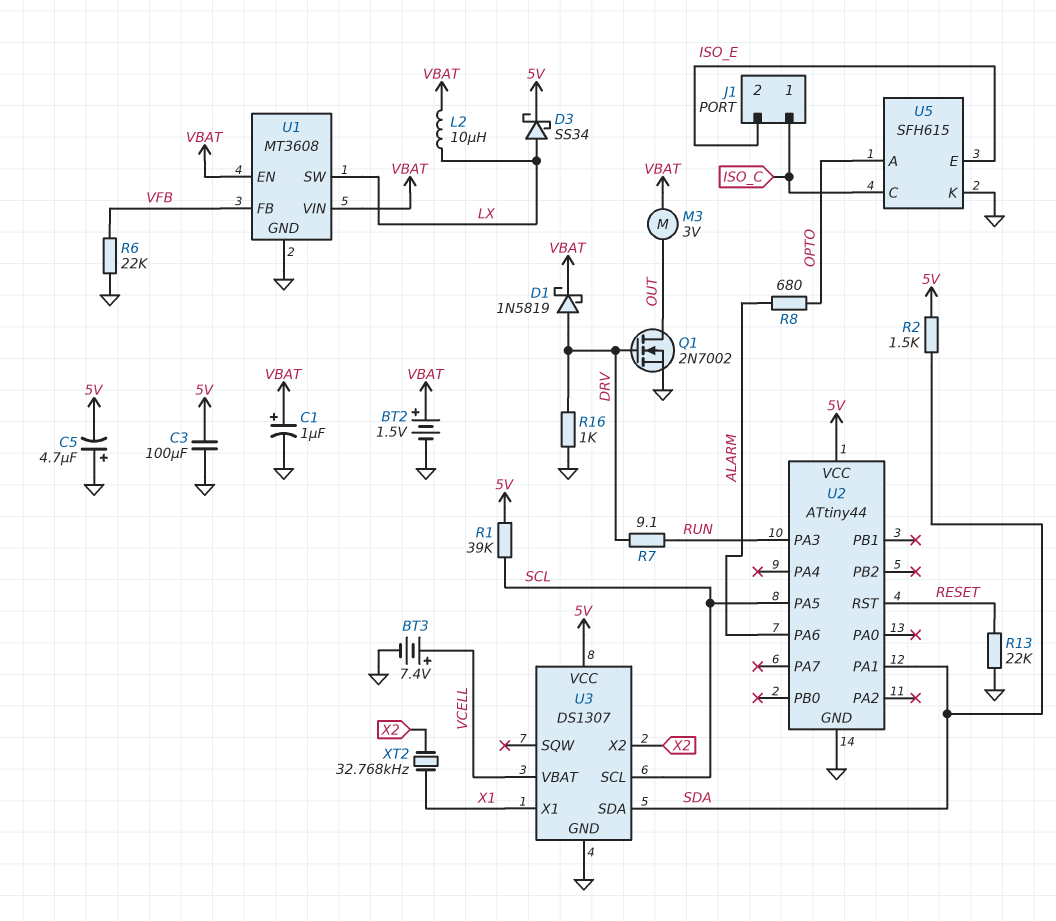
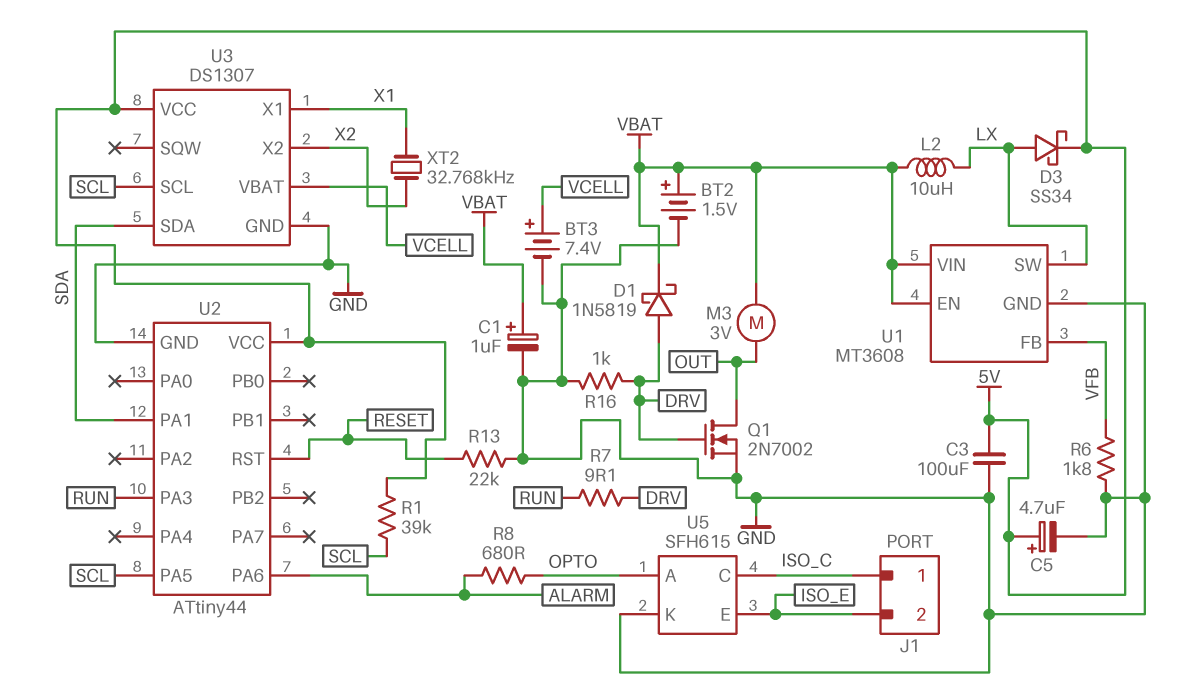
C5: 4.7uF (plus GND, minus 5V) -> 4.7uF (plus 5V, minus GND)
R2: 1.5k (5V, SDA) -> none
R6: 22k (GND, VFB) -> 1.8k (GND, VFB)

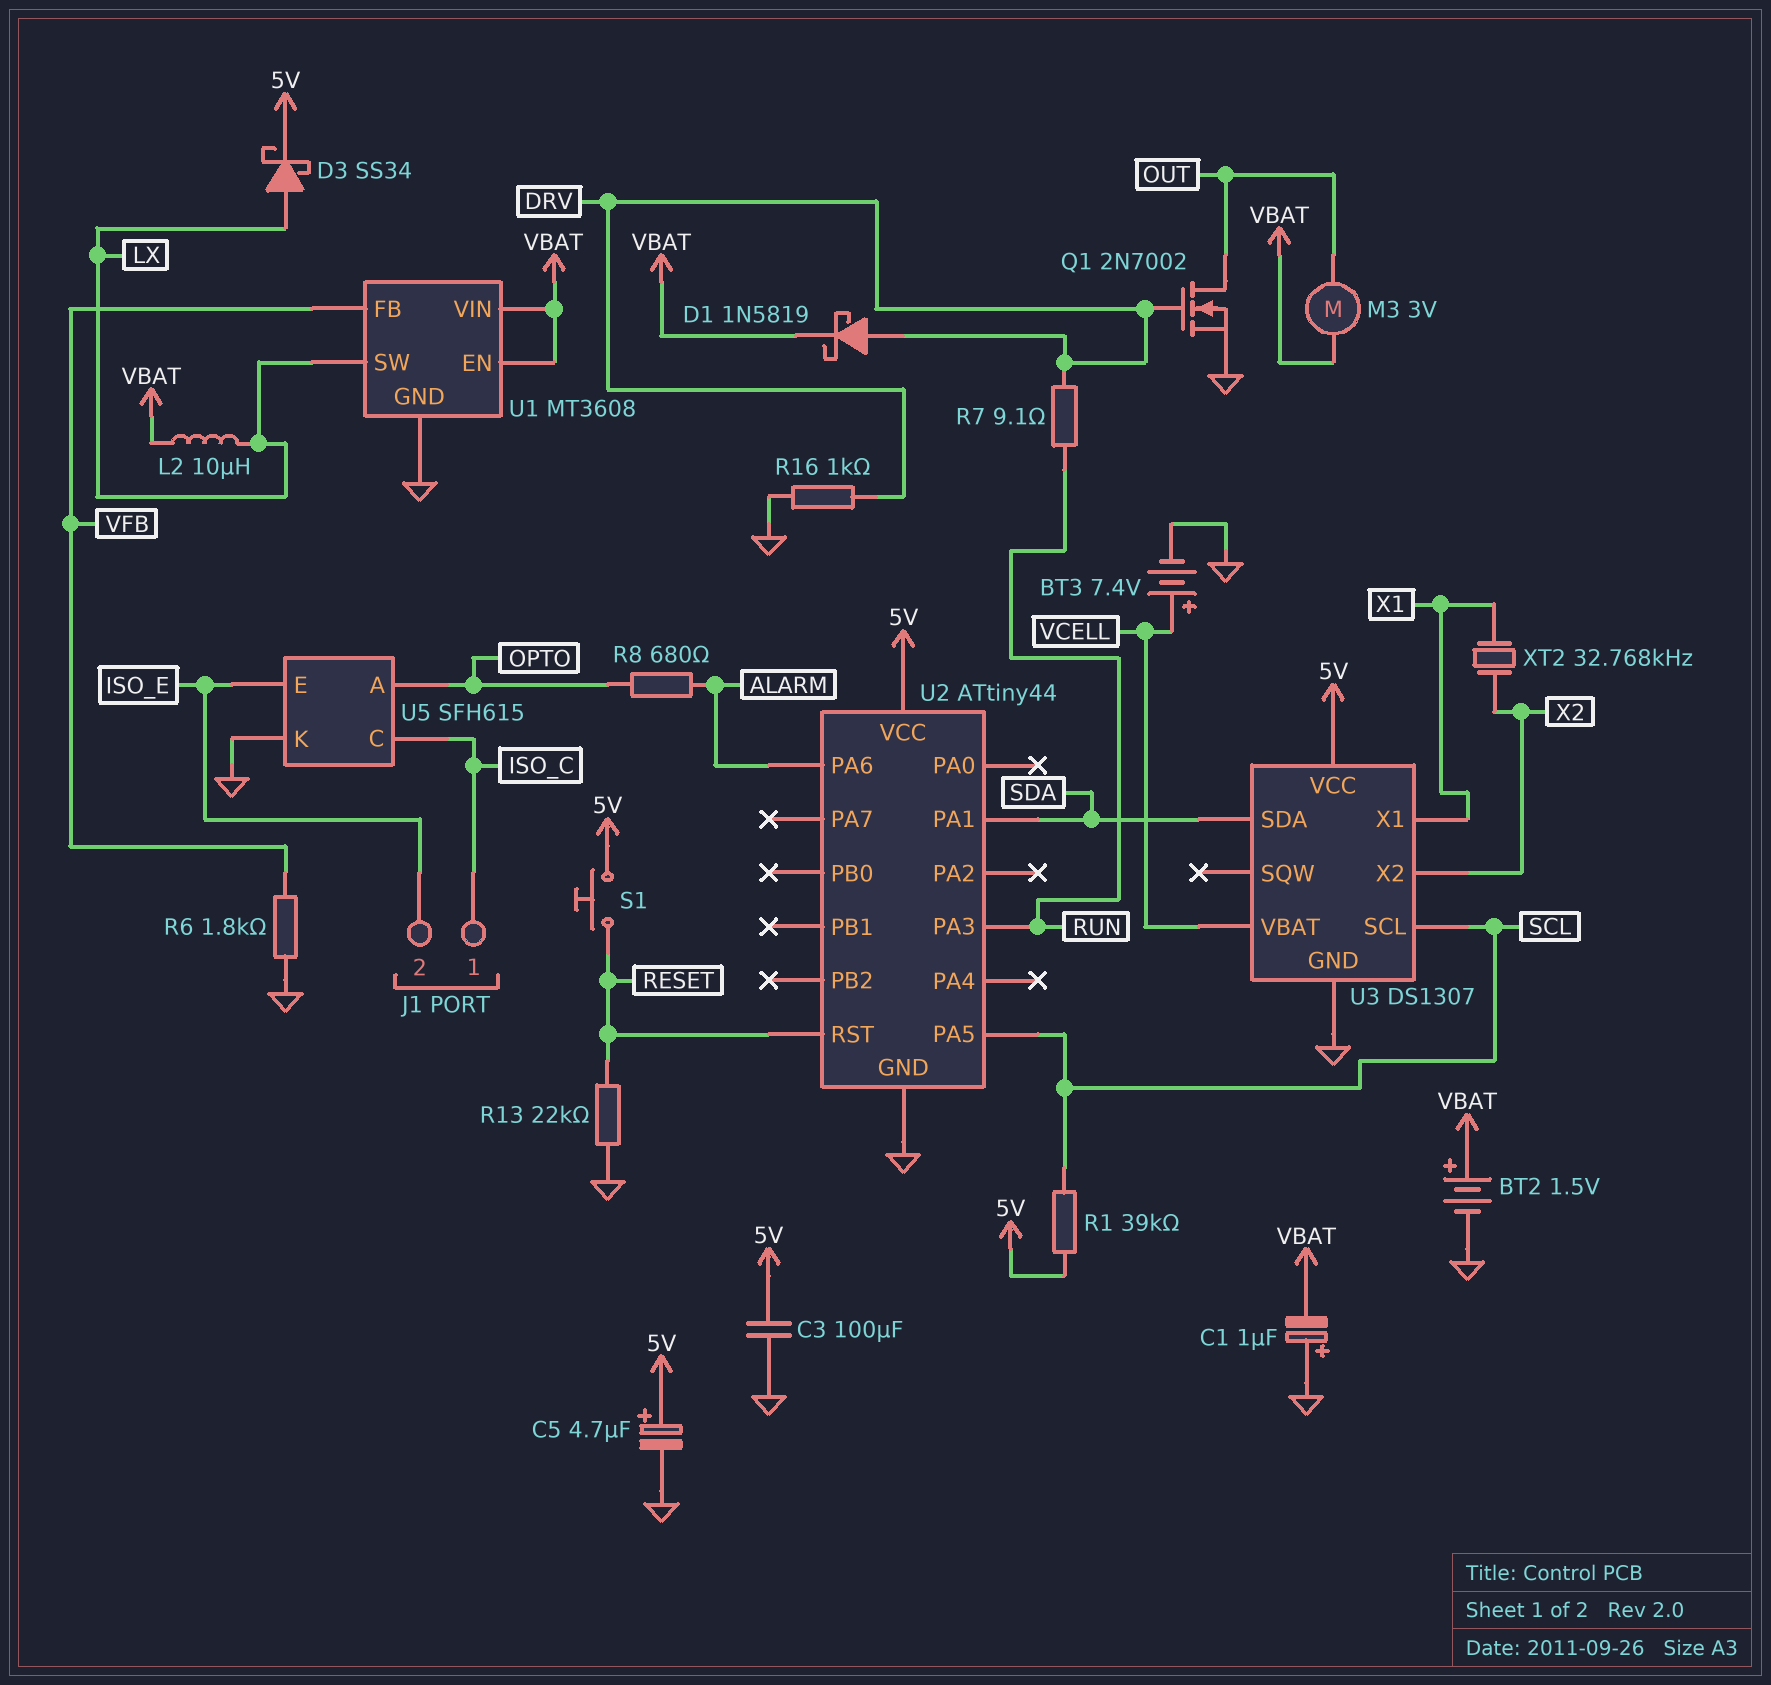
C1: 1uF (plus VBAT, minus GND) -> 1uF (plus GND, minus VBAT)
S1: none -> button (5V, RESET)

